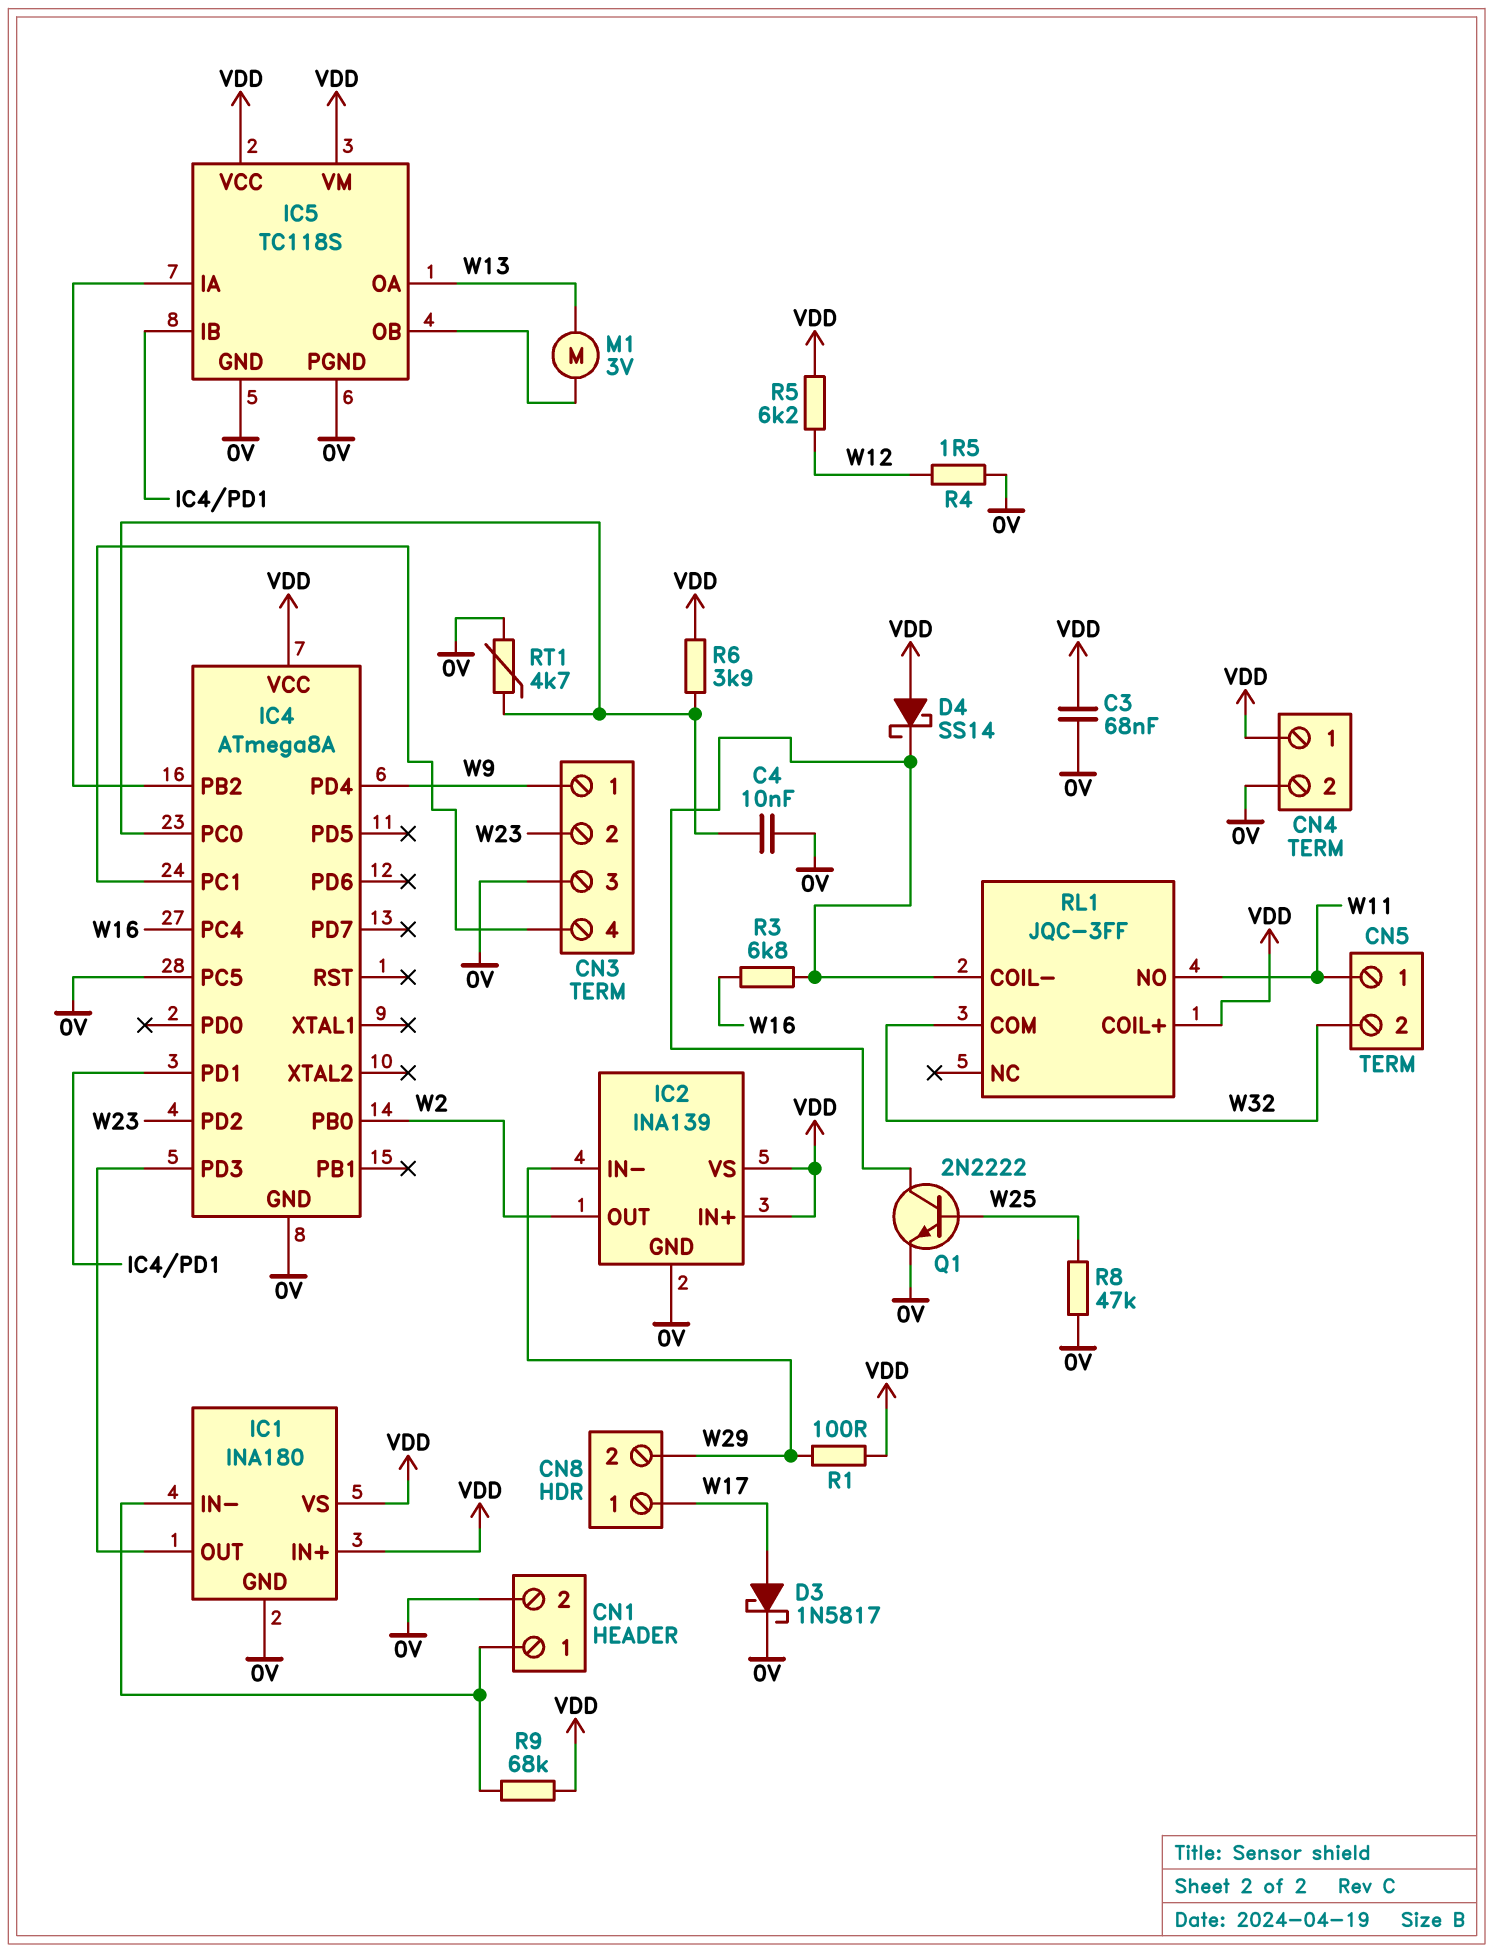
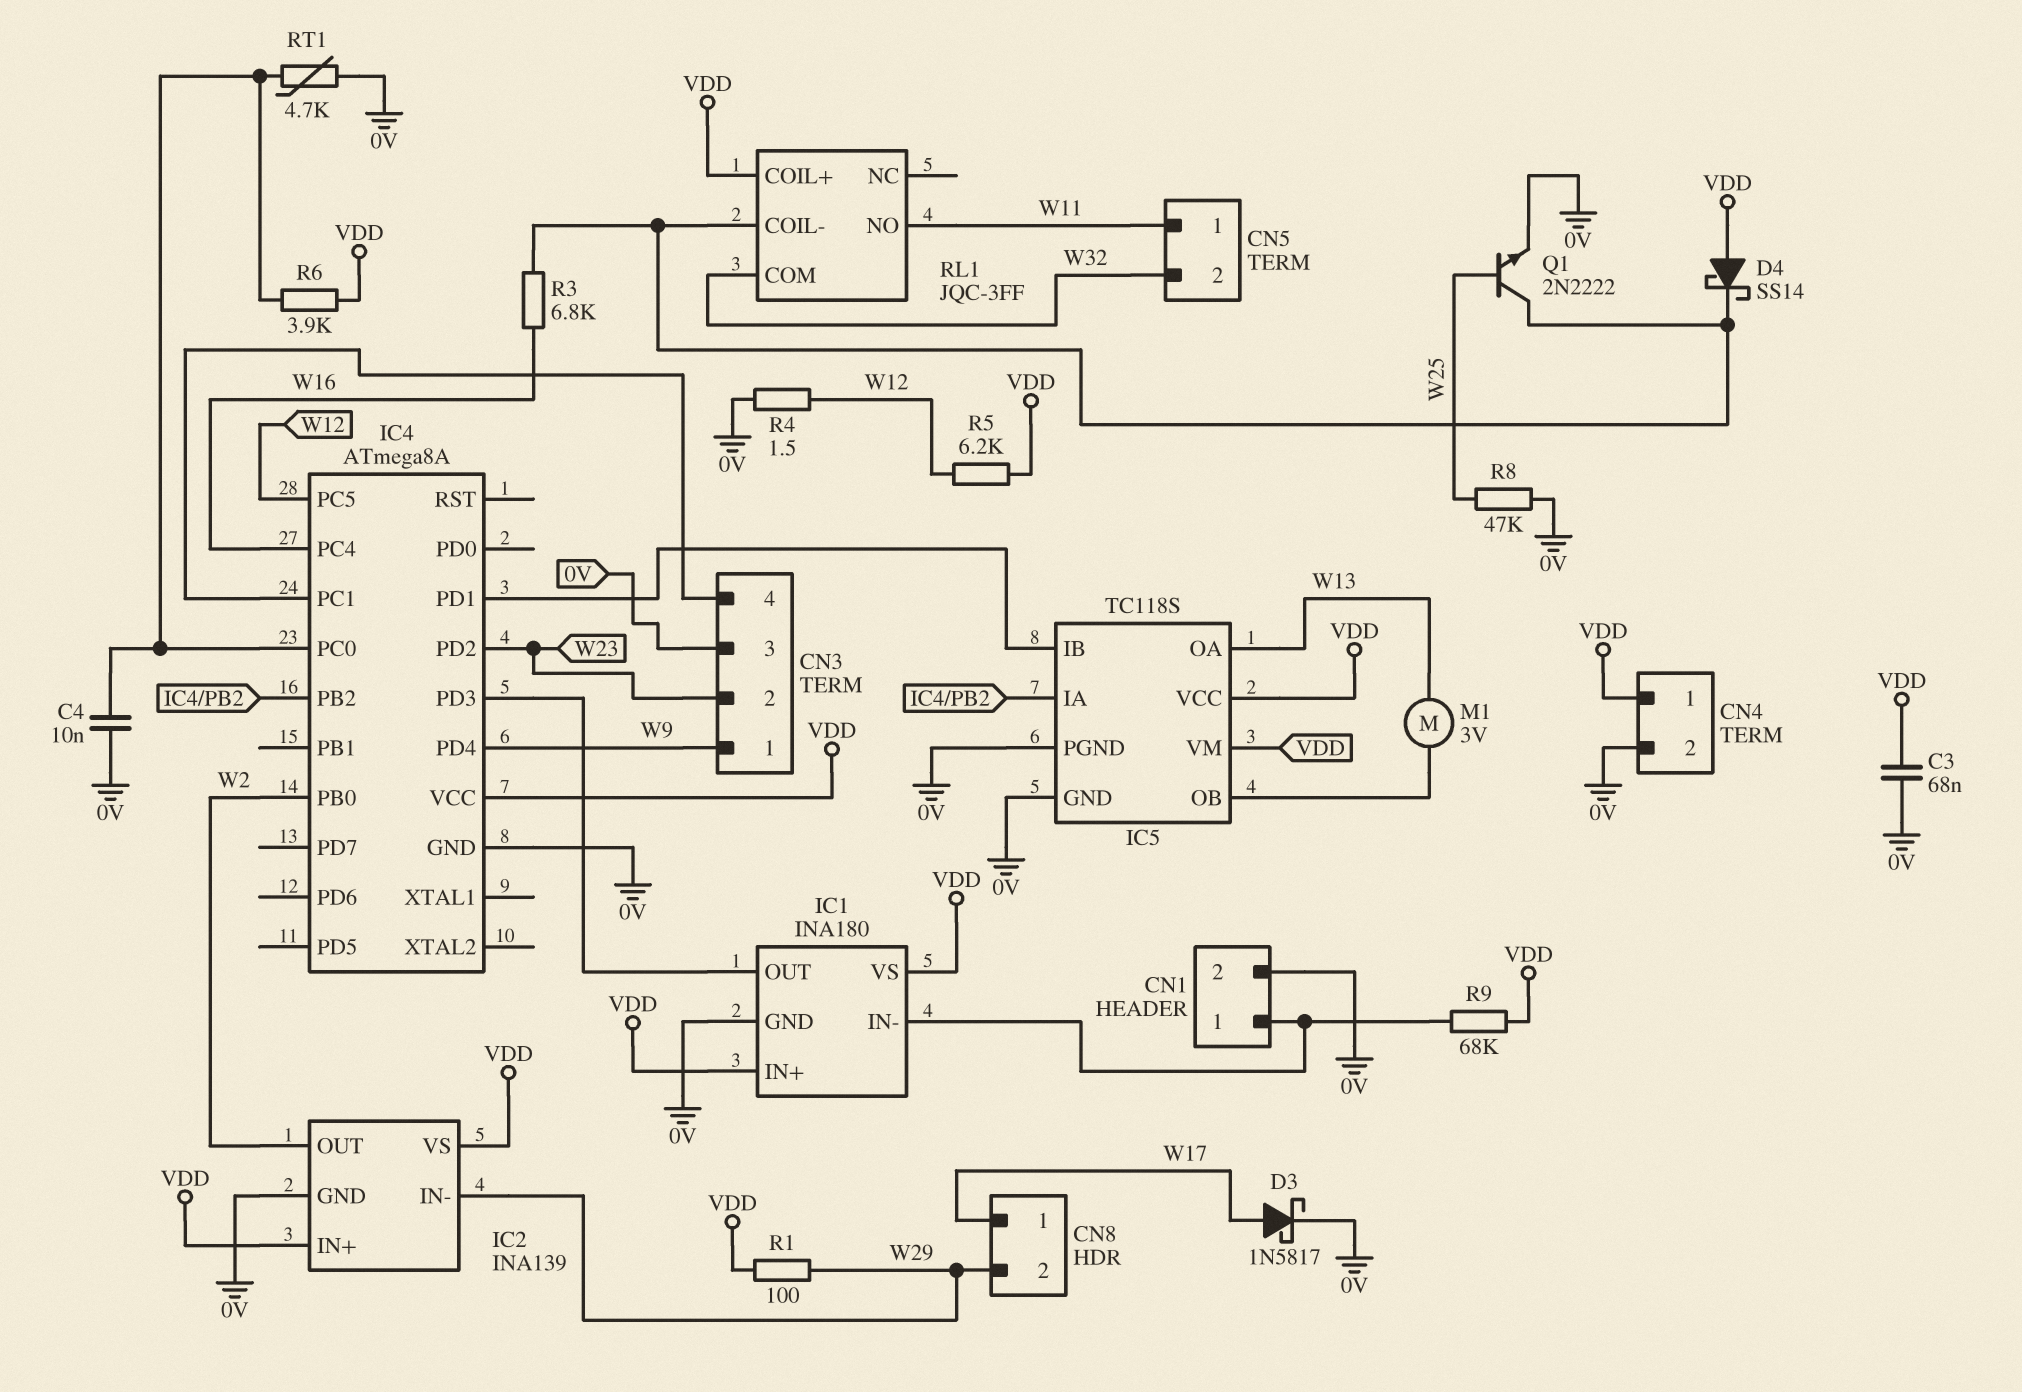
IC4 pin PC5: 0V -> W12

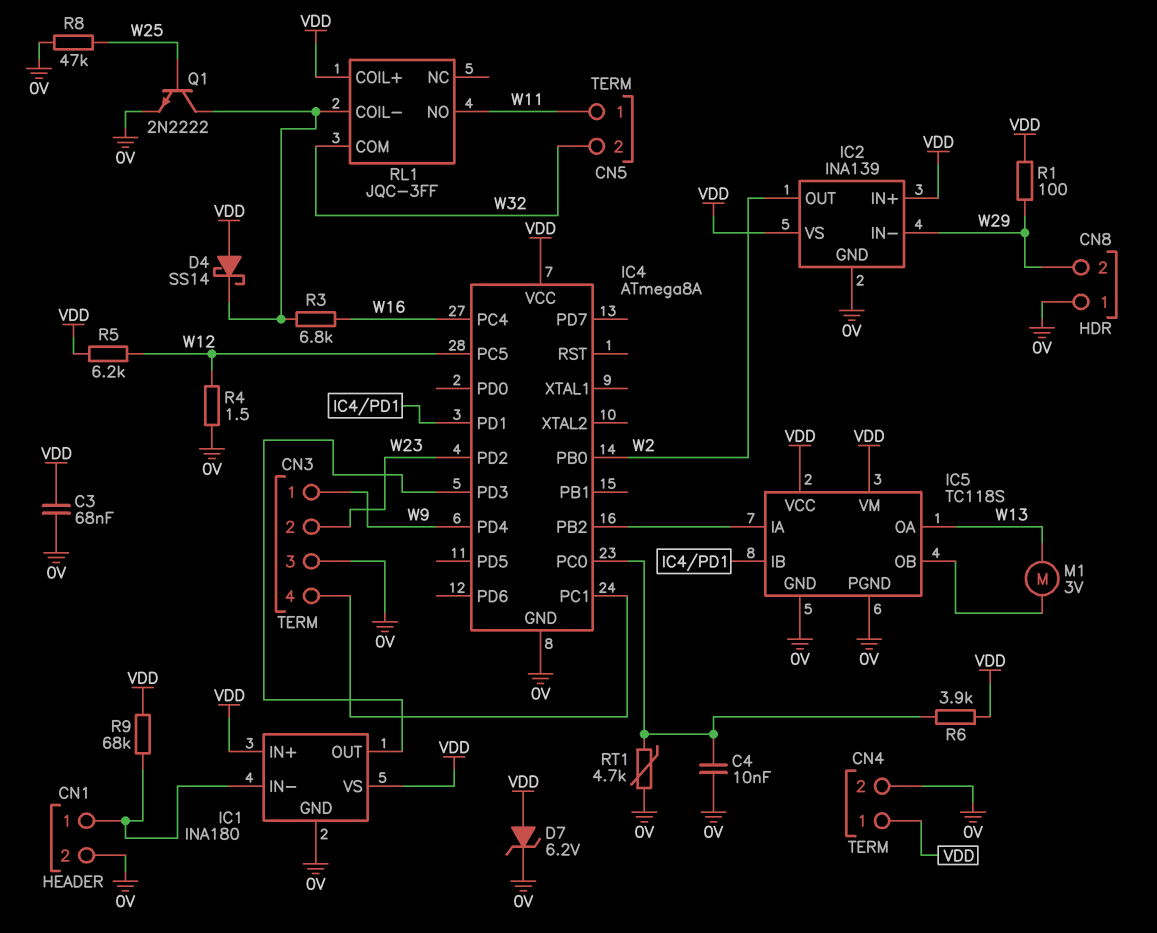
CN8 pin 1: W17 -> 0V
D3: schottky 1N5817 (A W17, K 0V) -> none
D7: none -> zener 6.2V (A VDD, K 0V)

